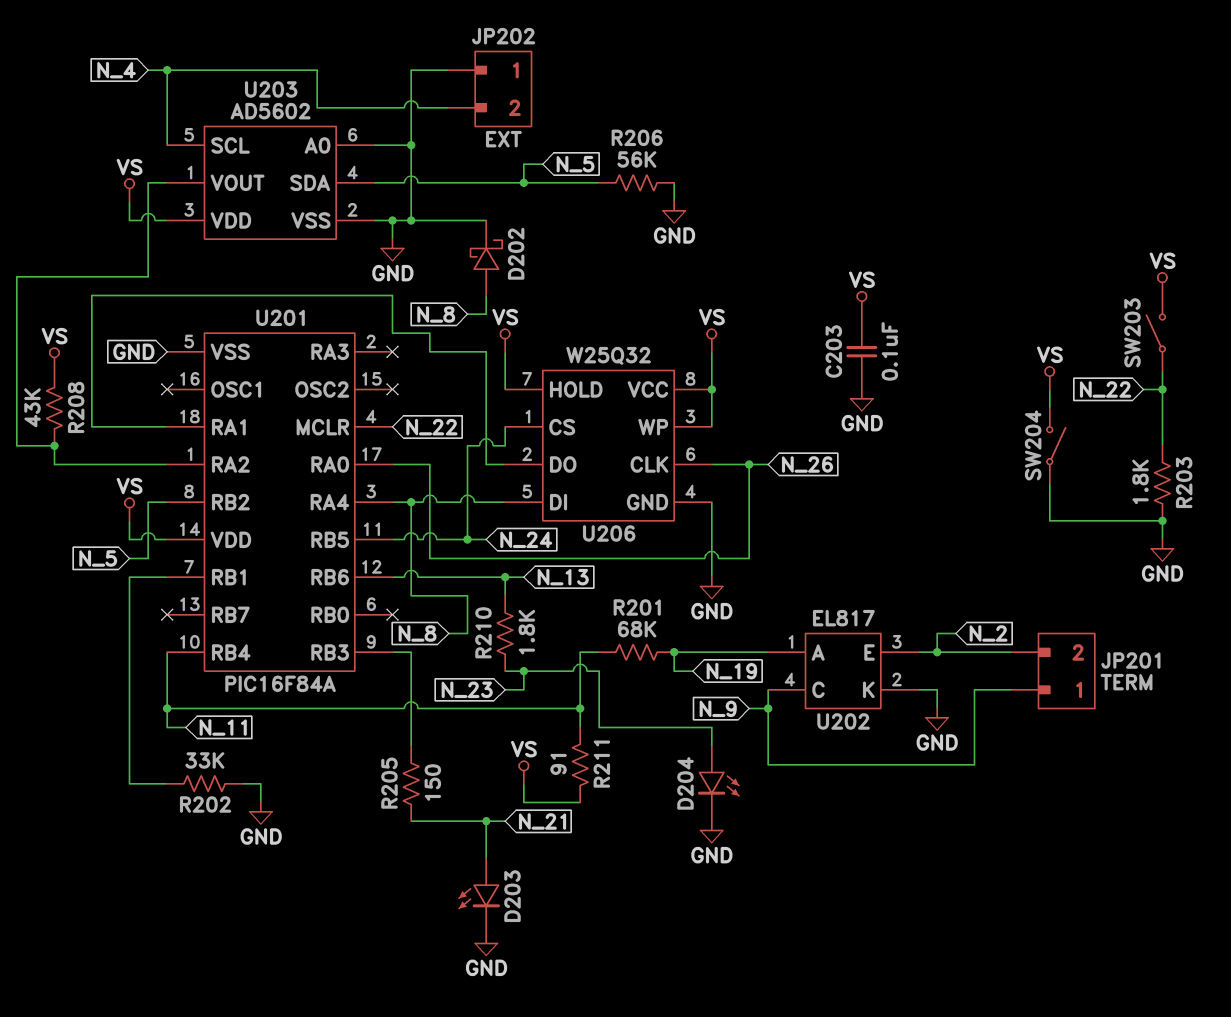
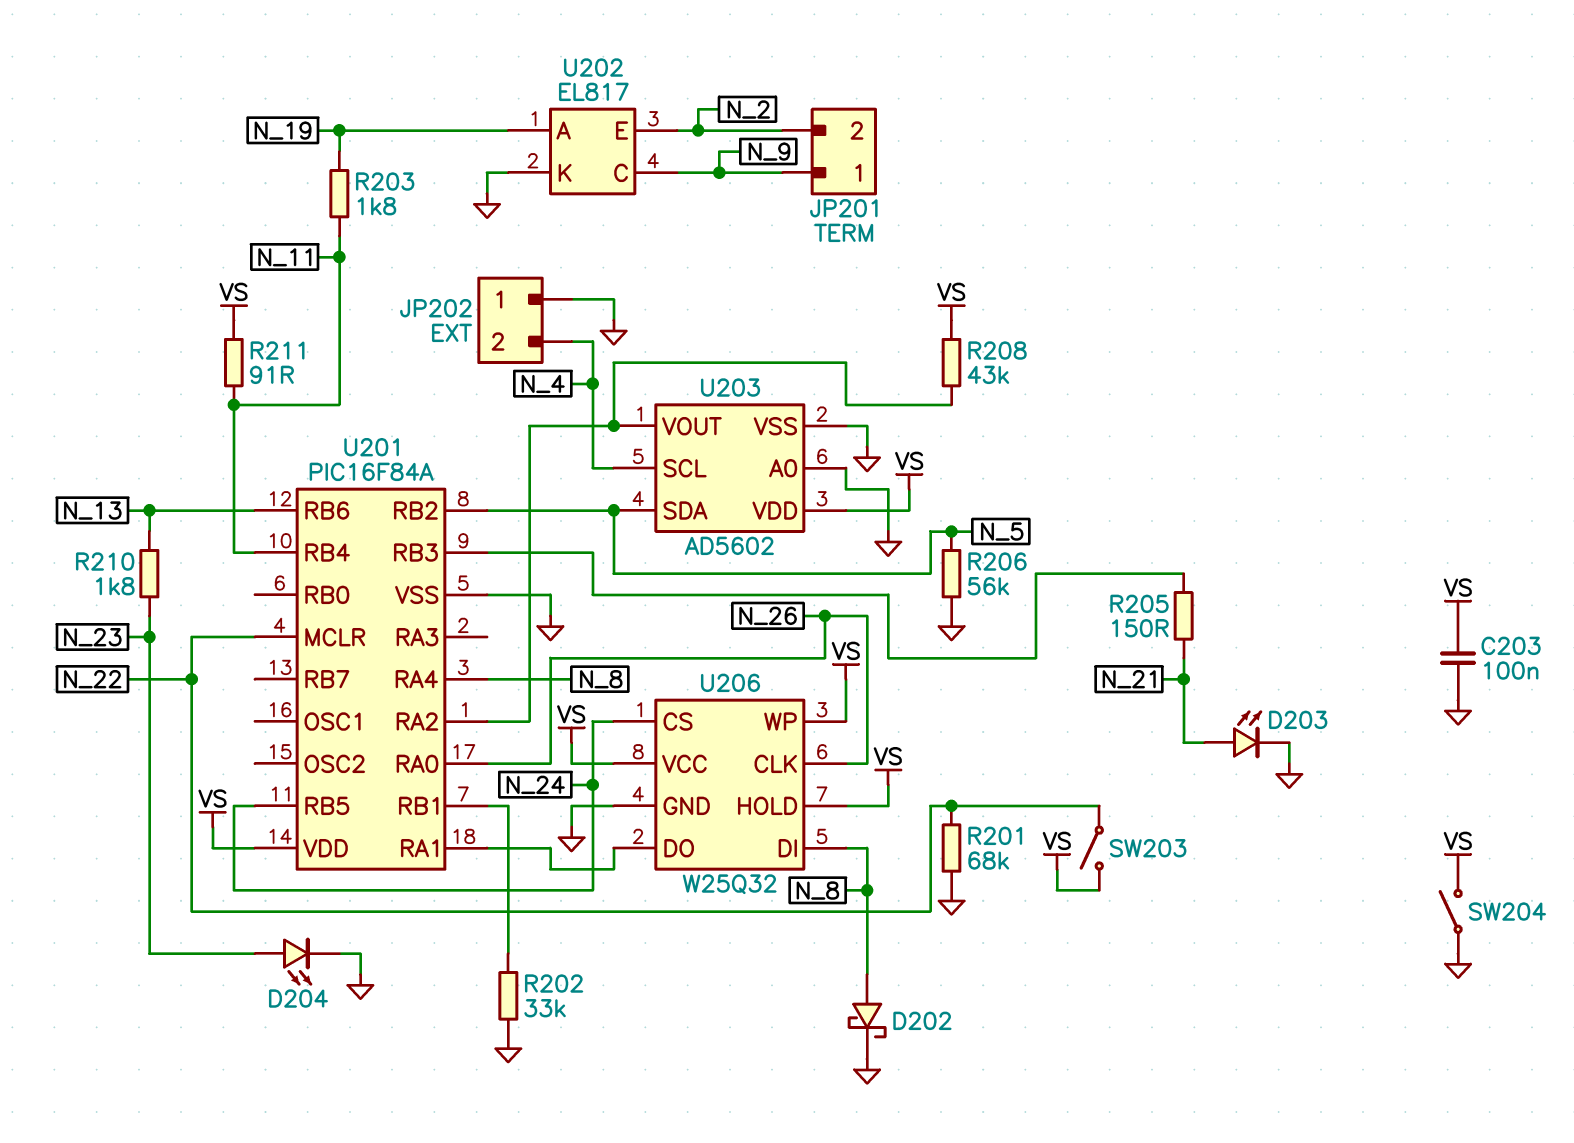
R201: 68k (N_11, N_19) -> 68k (GND, N_22)
R203: 1.8k (GND, N_22) -> 1.8k (N_11, N_19)

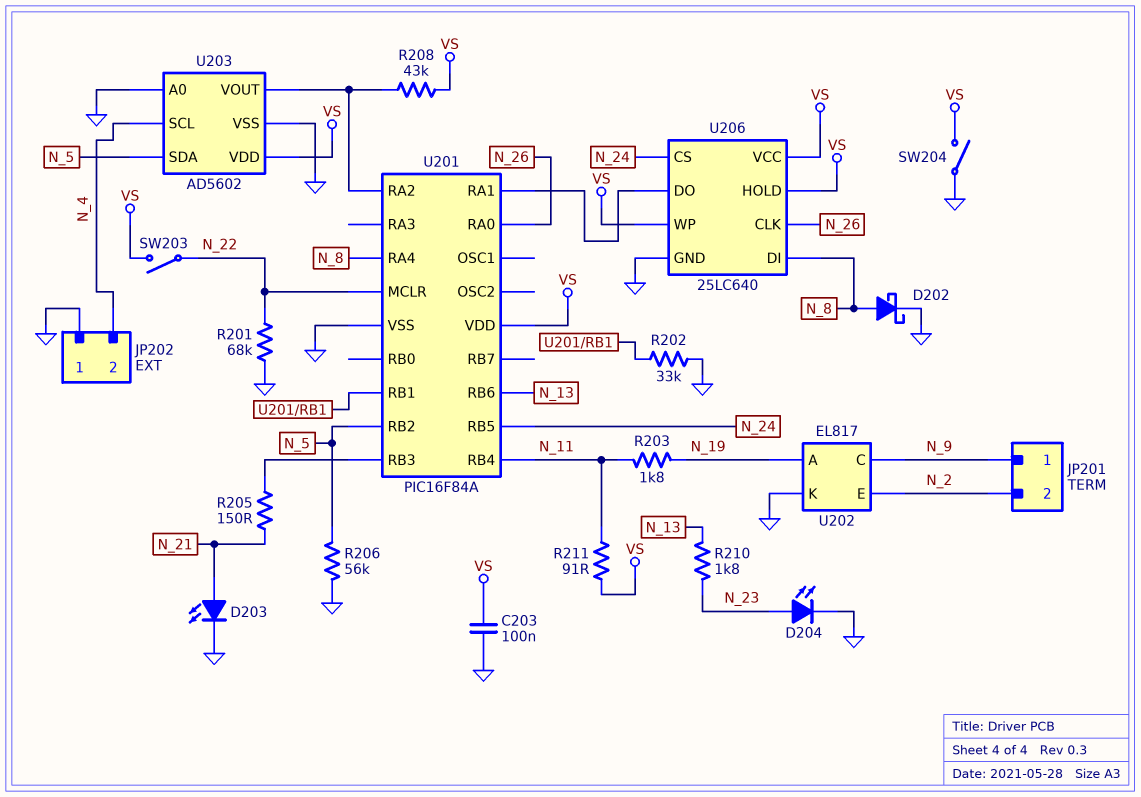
U206: W25Q32 -> 25LC640

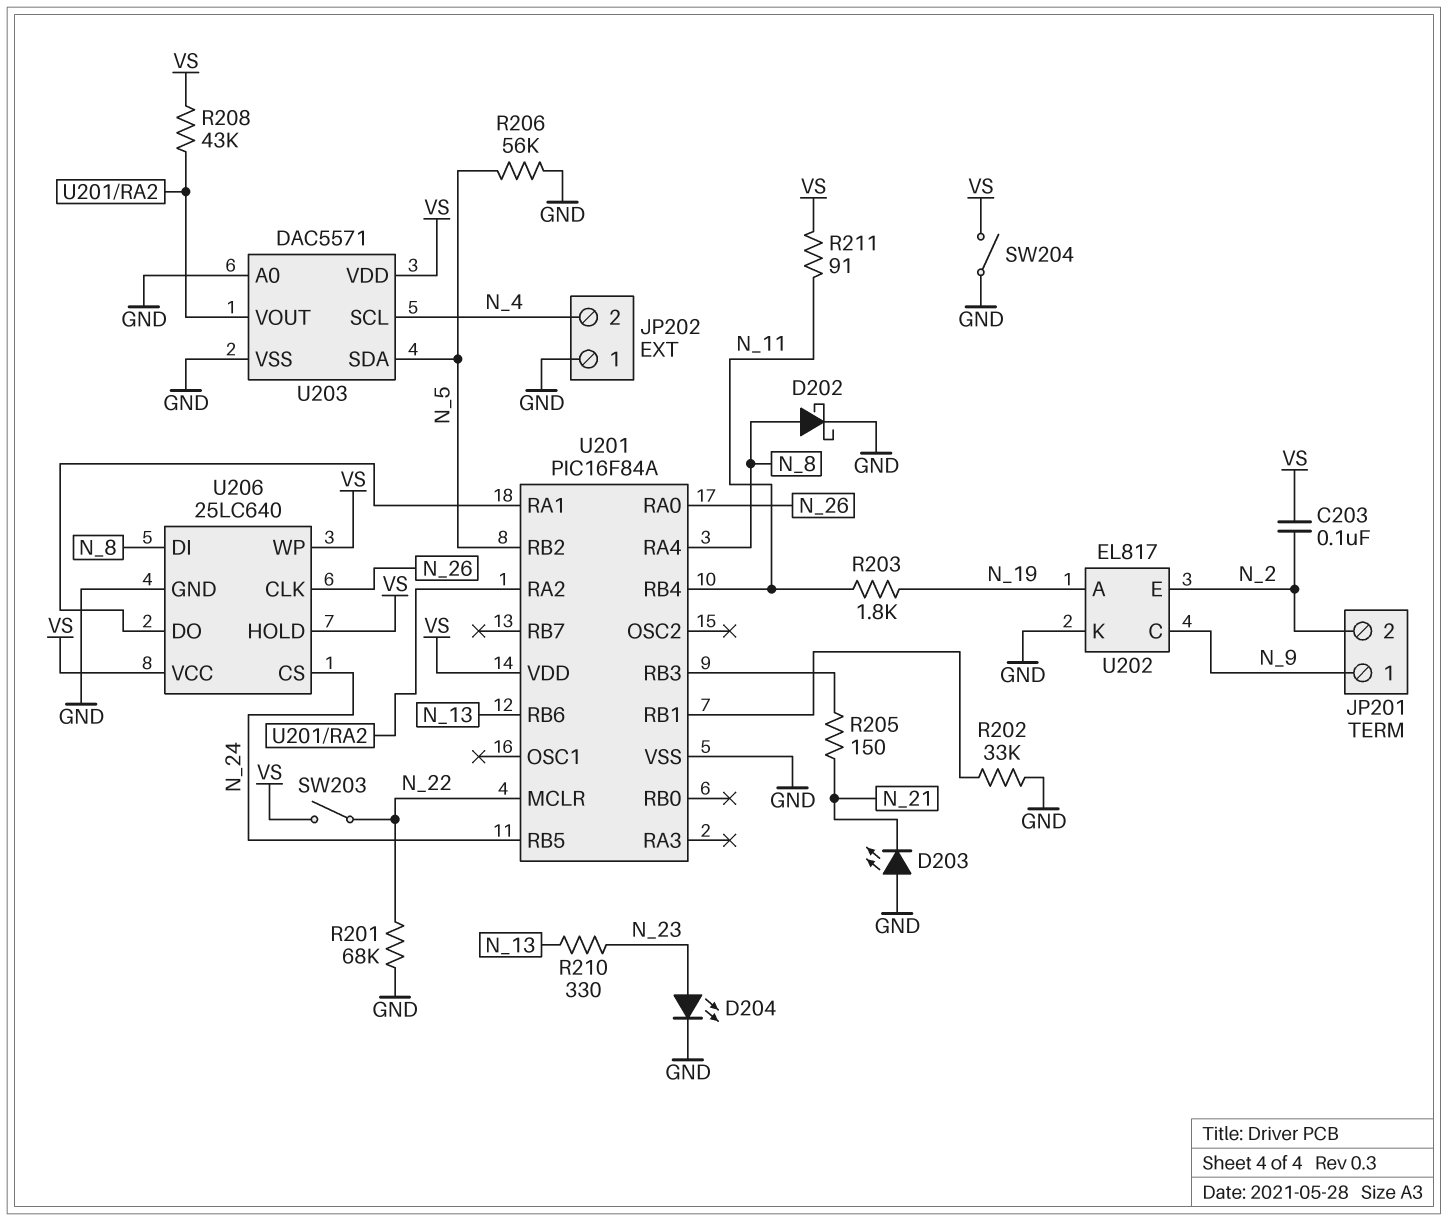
C203: 100nF (GND, VS) -> 100nF (N_2, VS)
D203: LED (A N_21, K GND) -> LED (A GND, K N_21)
R210: 1.8k (N_13, N_23) -> 330 (N_13, N_23)
U203: AD5602 -> DAC5571

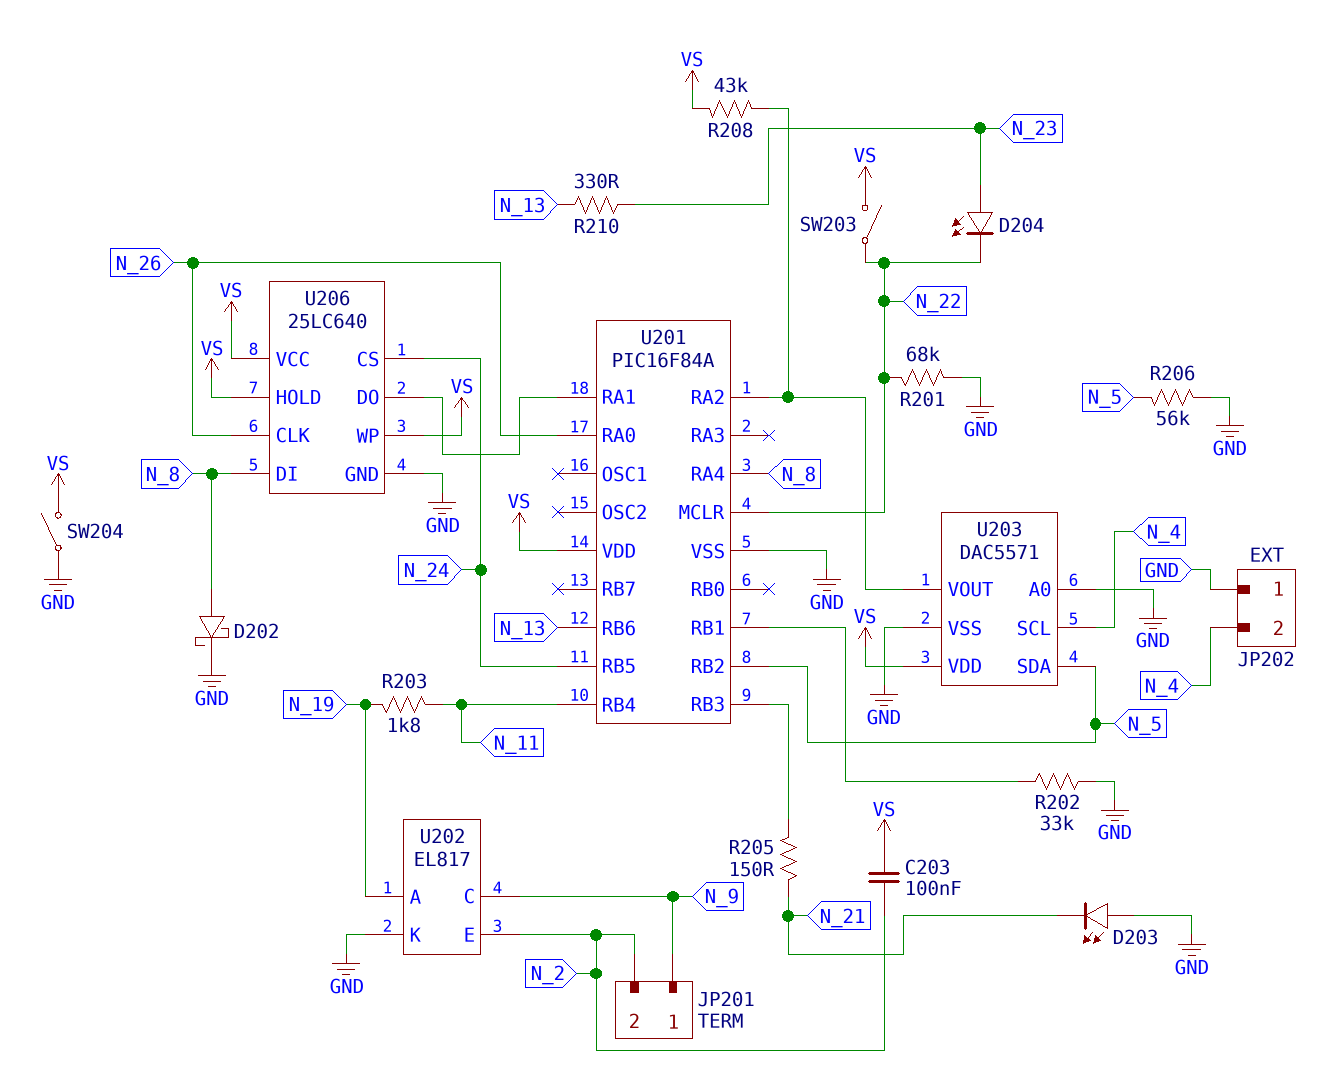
D204: LED (A N_23, K GND) -> LED (A N_23, K N_22)
R211: 91 (N_11, VS) -> none

